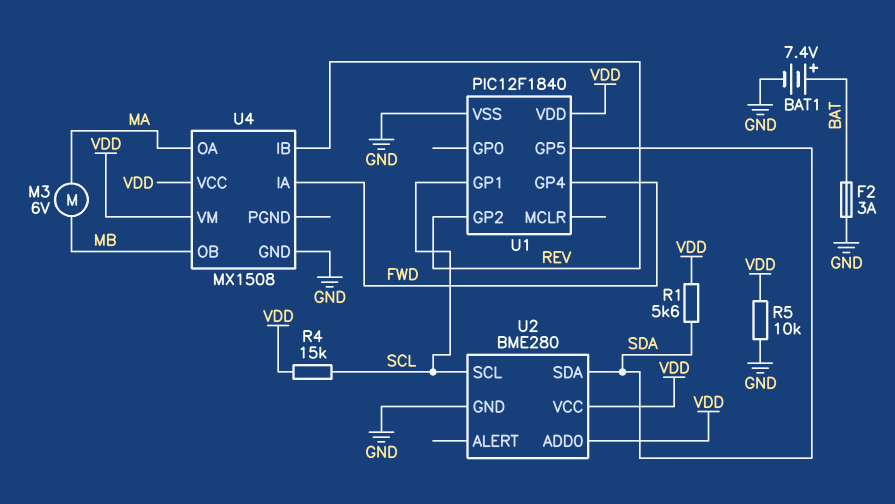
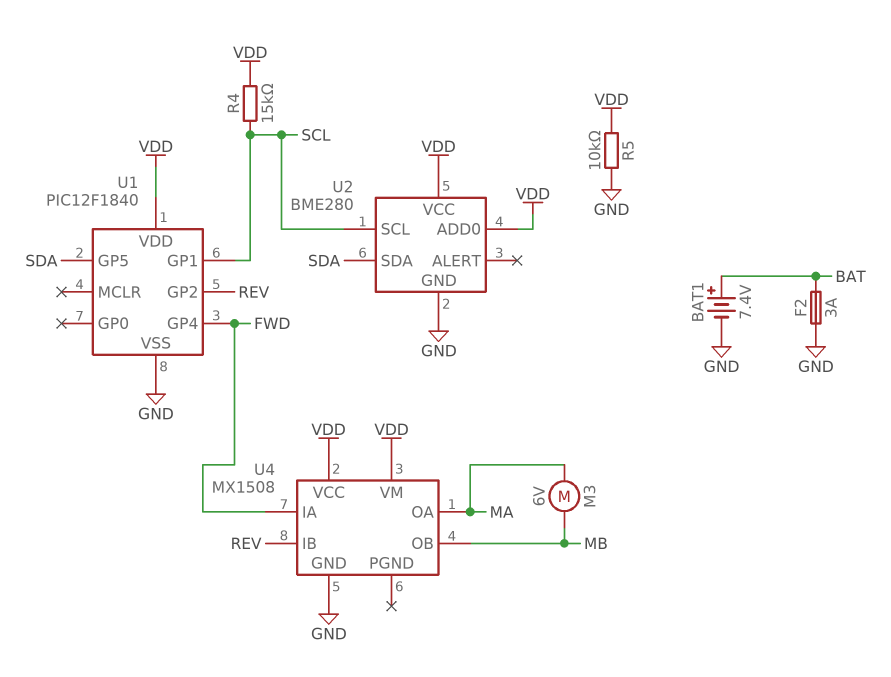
R1: 5.6k (SDA, VDD) -> none

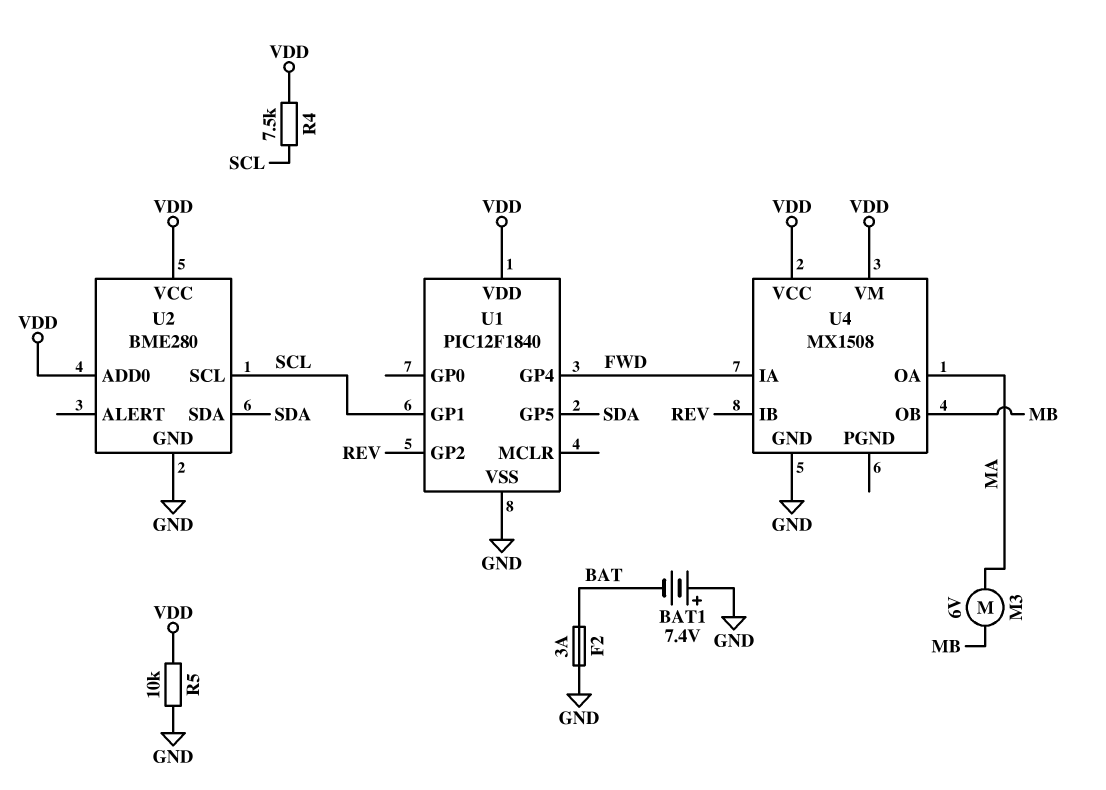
BAT1: 7.4V (plus BAT, minus GND) -> 7.4V (plus GND, minus BAT)
R4: 15k (SCL, VDD) -> 7.5k (SCL, VDD)

